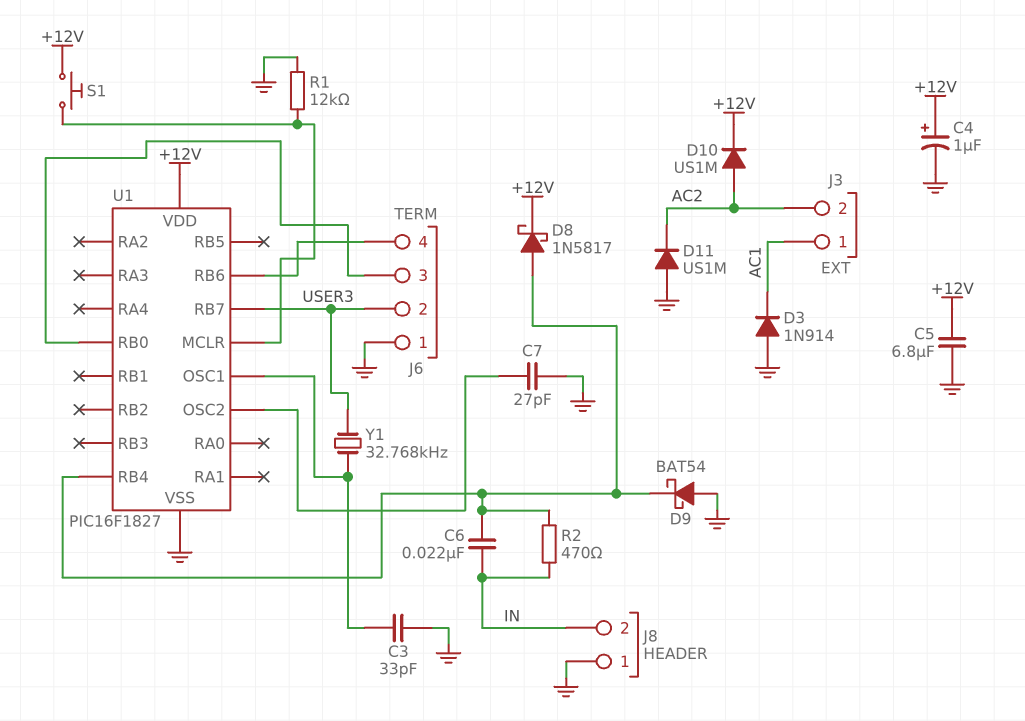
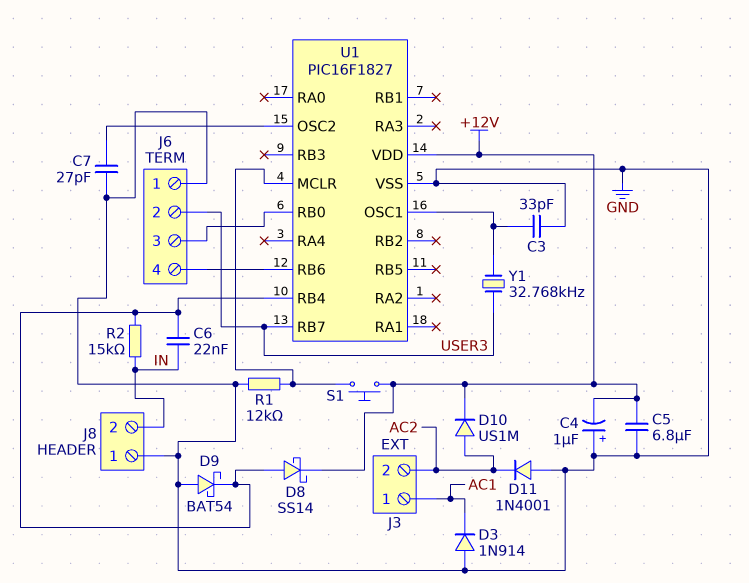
C4: 1uF (plus +12V, minus GND) -> 1uF (plus GND, minus +12V)
D8: schottky 1N5817 (A U1/RB4, K +12V) -> schottky SS14 (A U1/RB4, K +12V)
D11: diode US1M (A GND, K AC2) -> diode 1N4001 (A GND, K AC2)
R2: 470 (IN, U1/RB4) -> 15k (IN, U1/RB4)

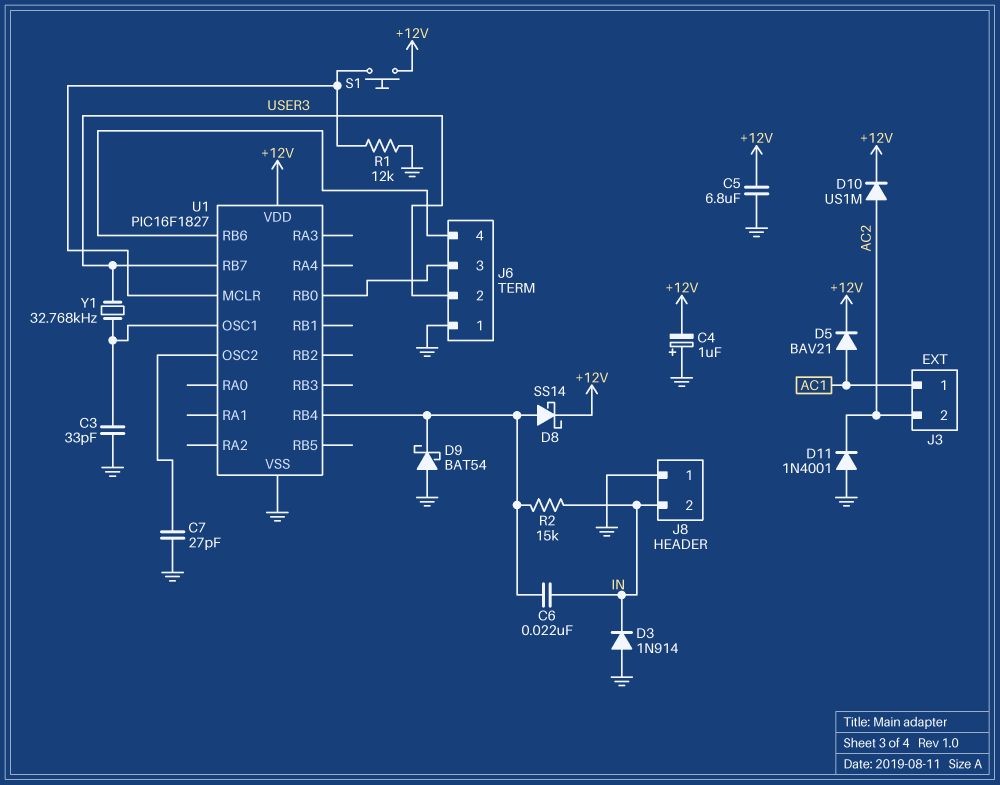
D3: diode 1N914 (A GND, K AC1) -> diode 1N914 (A GND, K IN)
D5: none -> diode BAV21 (A AC1, K +12V)

